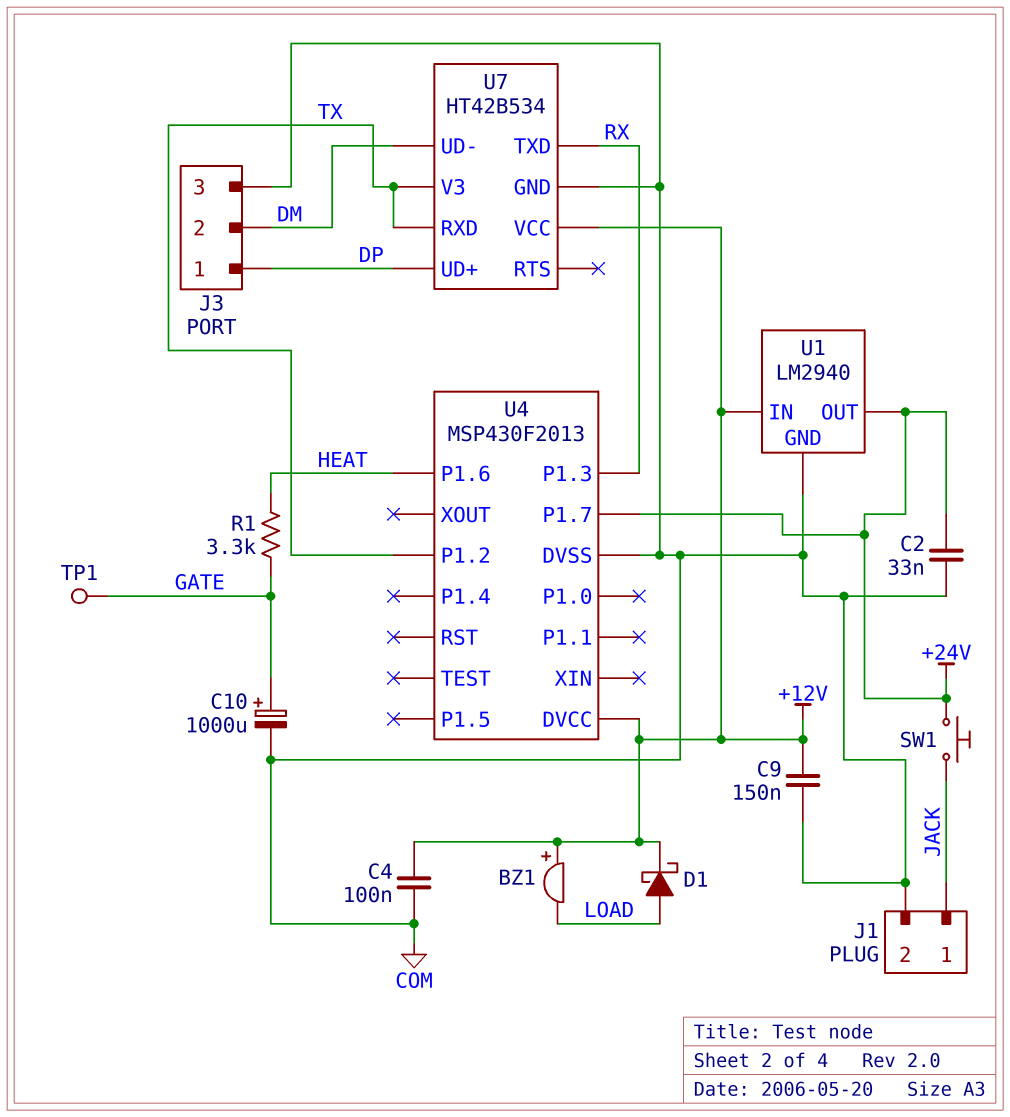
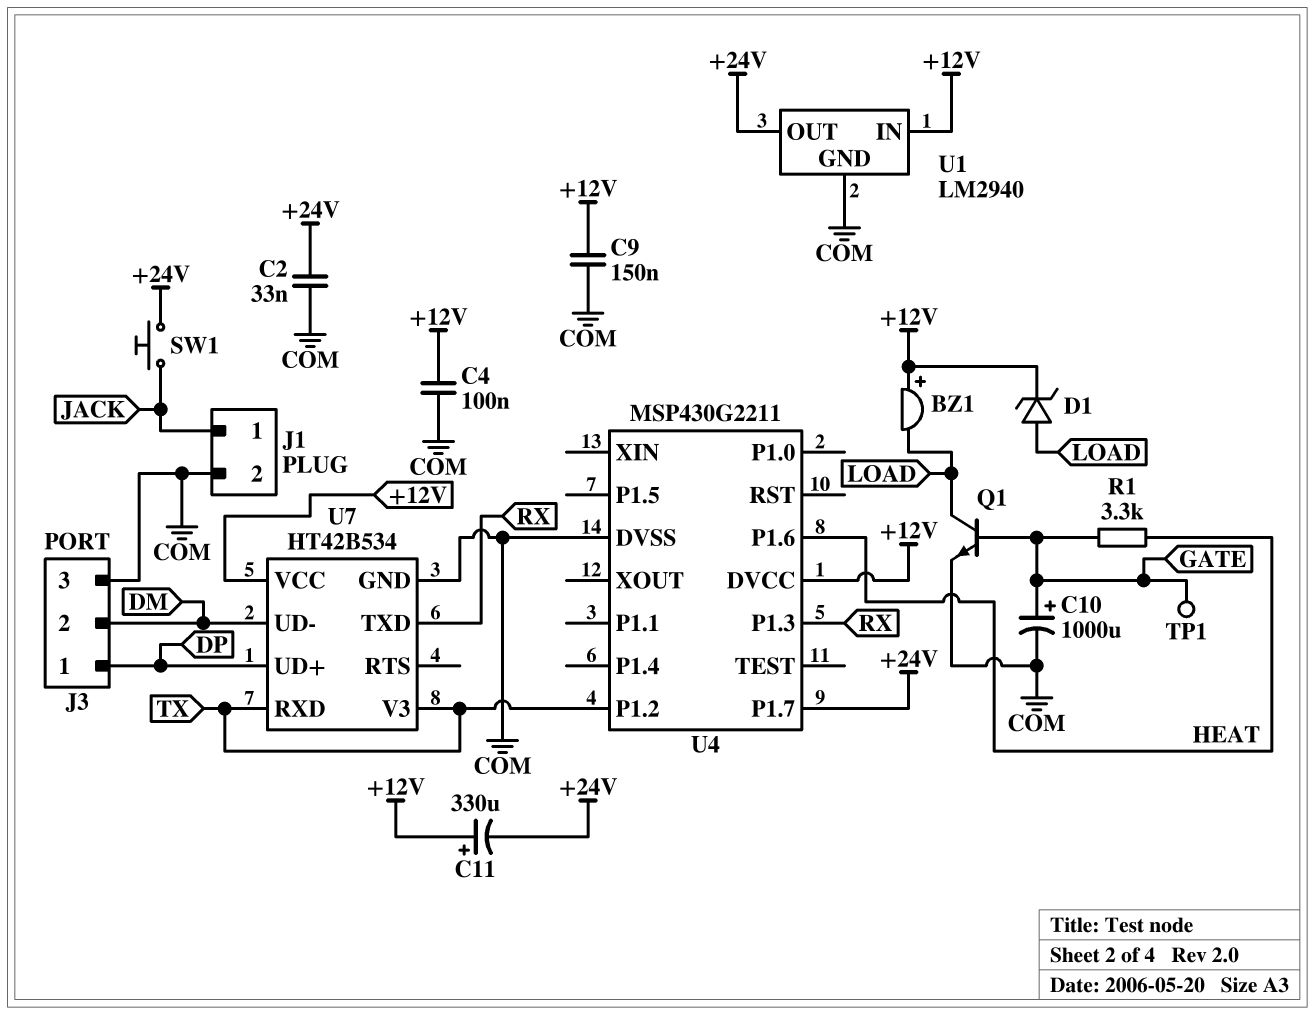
C11: none -> 330uF (plus +12V, minus +24V)
D1: schottky (A LOAD, K +12V) -> zener (A LOAD, K +12V)
Q1: none -> NPN (B GATE, C LOAD, E COM)
U4: MSP430F2013 -> MSP430G2211

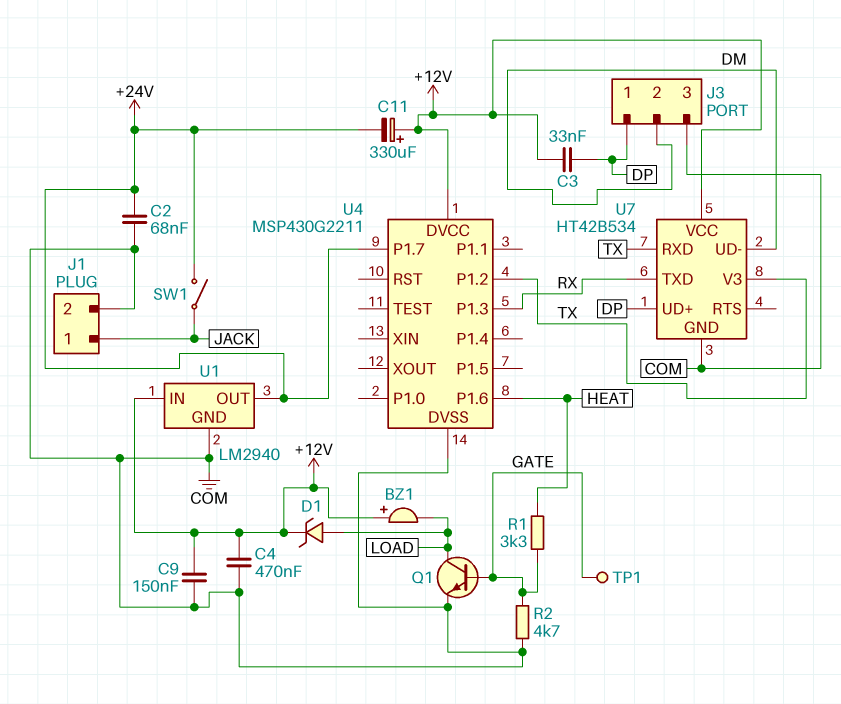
C2: 33nF (+24V, COM) -> 68nF (+24V, COM)
C3: none -> 33nF (+12V, DP)
C4: 100nF (+12V, COM) -> 470nF (+12V, COM)
C10: 1000uF (plus GATE, minus COM) -> none
R2: none -> 4.7k (COM, GATE)
SW1: button (+24V, JACK) -> switch (+24V, JACK)

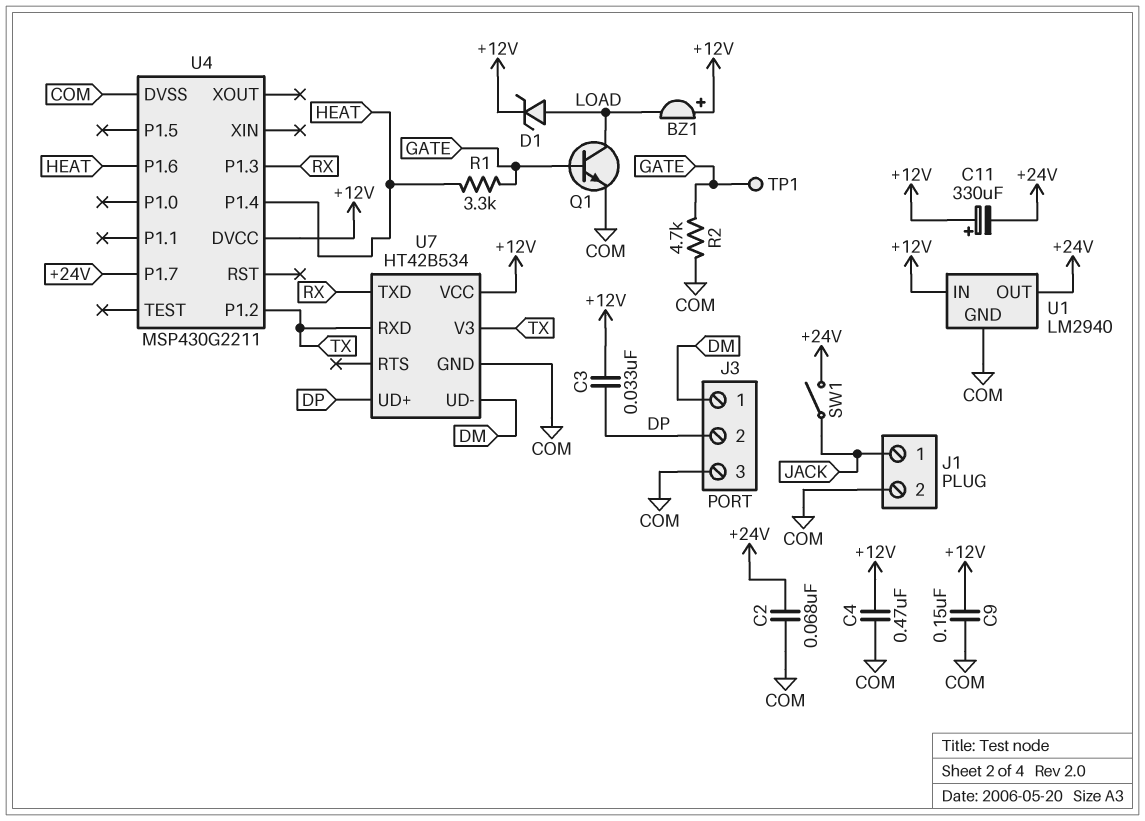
J3 pin 1: DP -> DM
J3 pin 2: DM -> DP
U4 pin P1.4: none -> HEAT

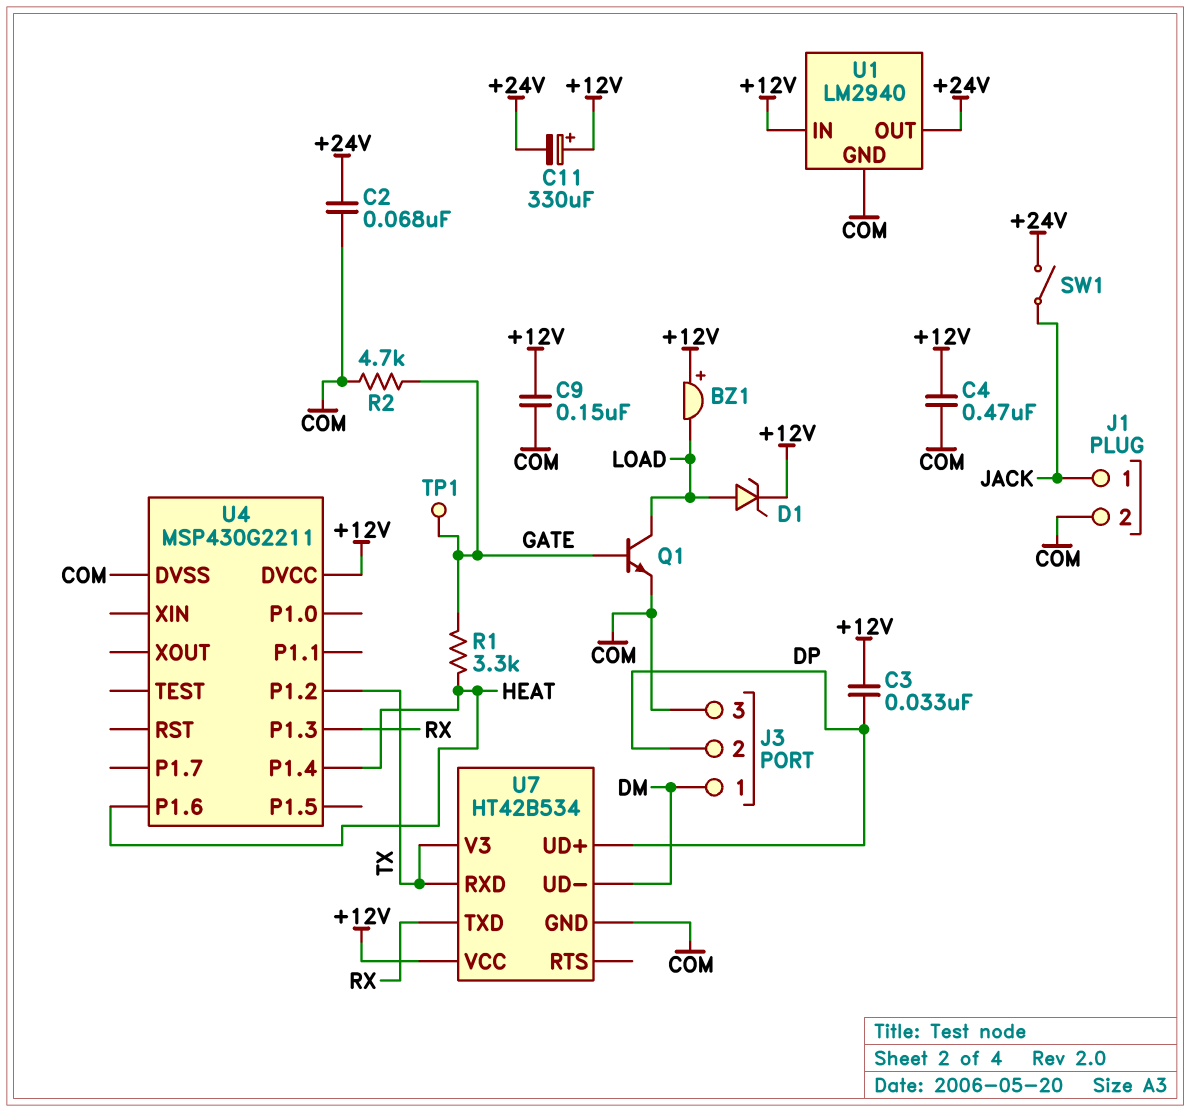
U4 pin P1.7: +24V -> none

